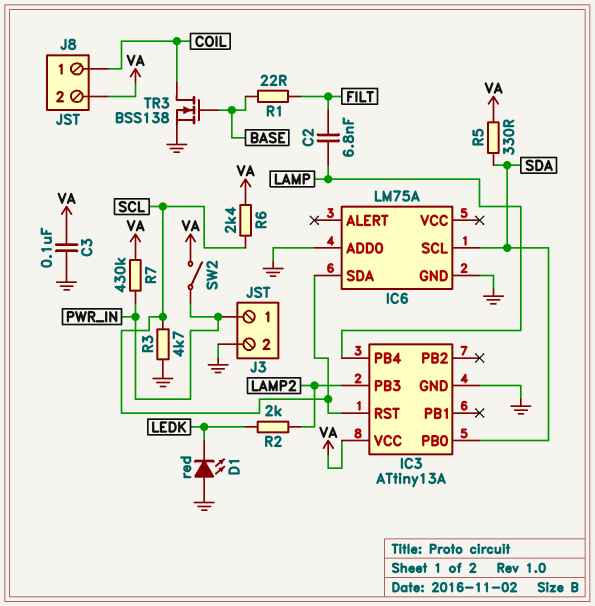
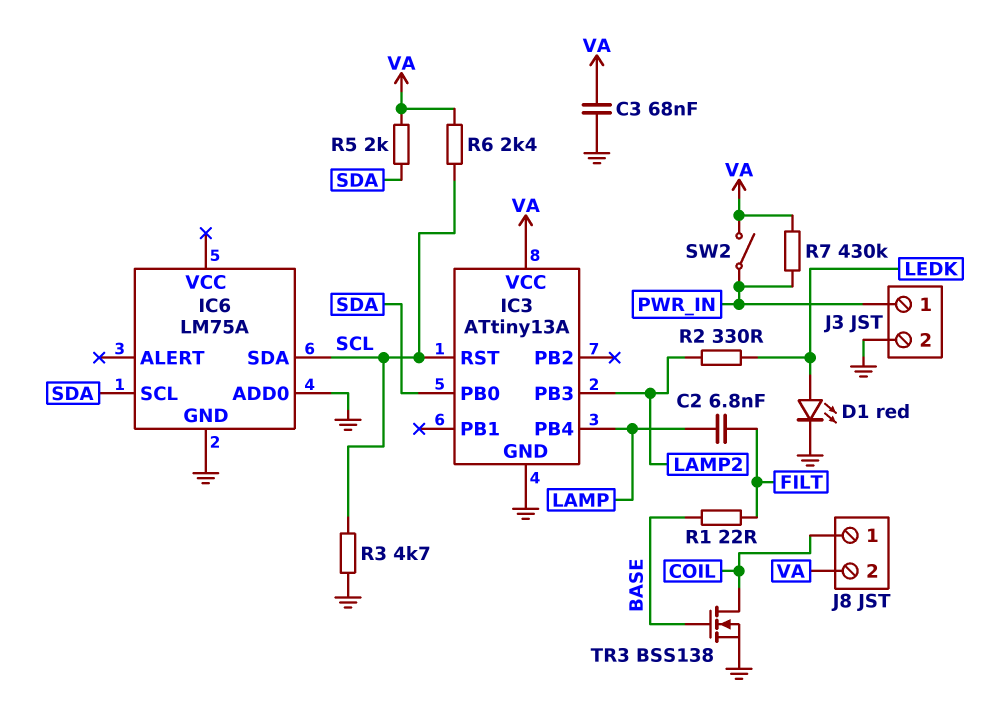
C3: 100nF (GND, VA) -> 68nF (GND, VA)
D1: LED red (A GND, K LEDK) -> LED red (A LEDK, K GND)
R2: 2k (LAMP2, LEDK) -> 330 (LAMP2, LEDK)
R5: 330 (SDA, VA) -> 2k (SDA, VA)

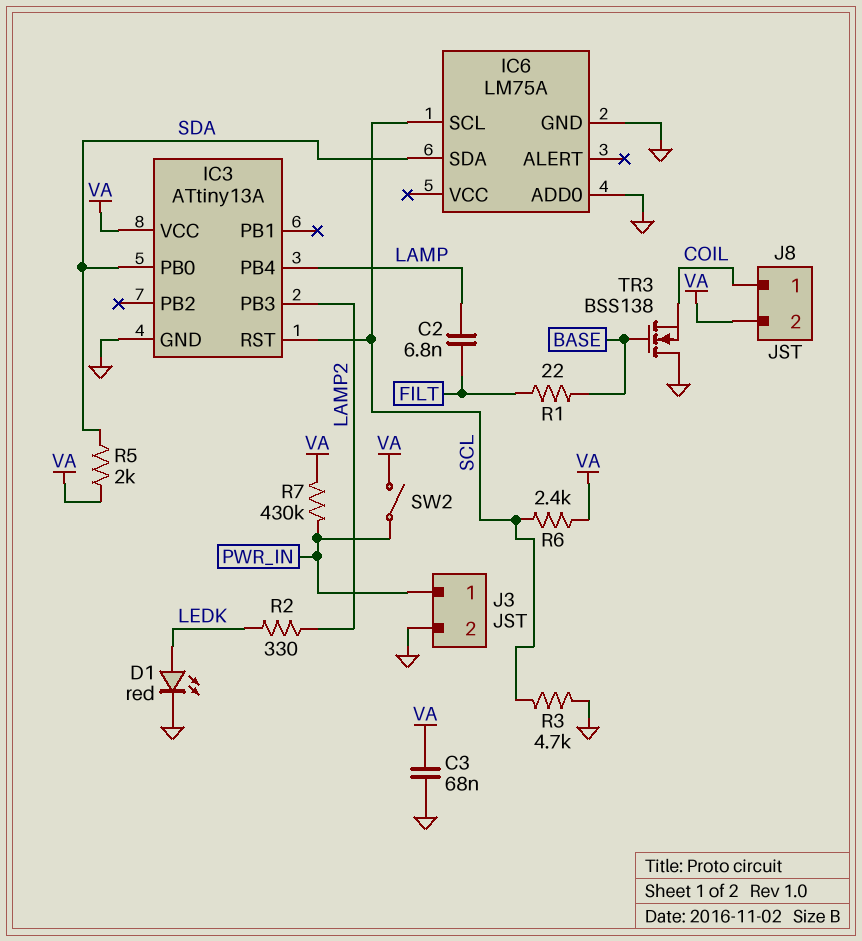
IC6 pin SCL: SDA -> SCL
IC6 pin SDA: SCL -> SDA
TR3: NMOS BSS138 (G BASE, D COIL, S GND) -> NMOS BSS138 (G BASE, D GND, S COIL)

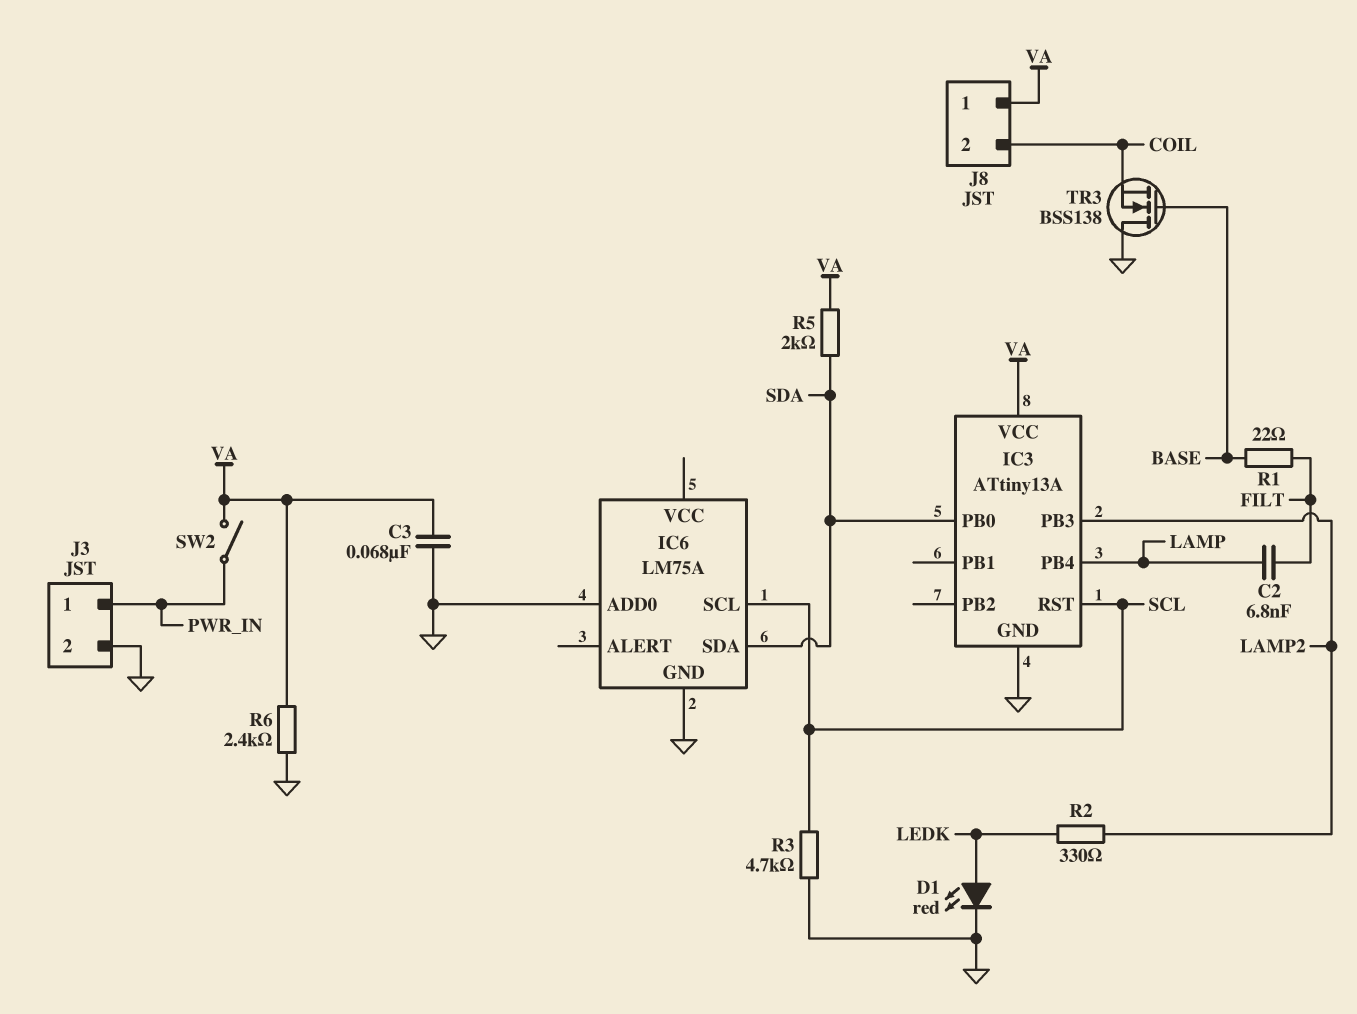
J8 pin 1: COIL -> VA
J8 pin 2: VA -> COIL
R6: 2.4k (SCL, VA) -> 2.4k (GND, VA)
R7: 430k (PWR_IN, VA) -> none

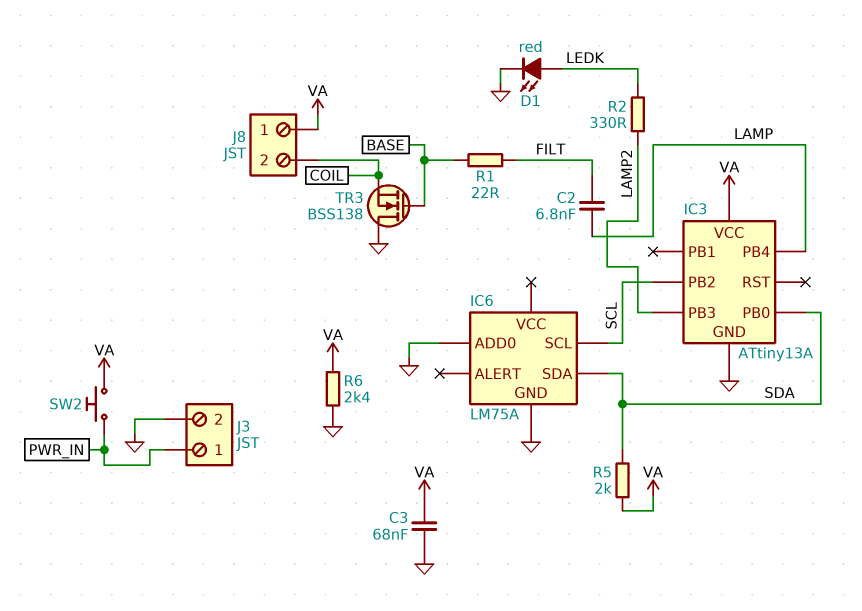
IC3 pin PB2: none -> SCL
IC3 pin RST: SCL -> none
R3: 4.7k (GND, SCL) -> none
SW2: switch (PWR_IN, VA) -> button (PWR_IN, VA)

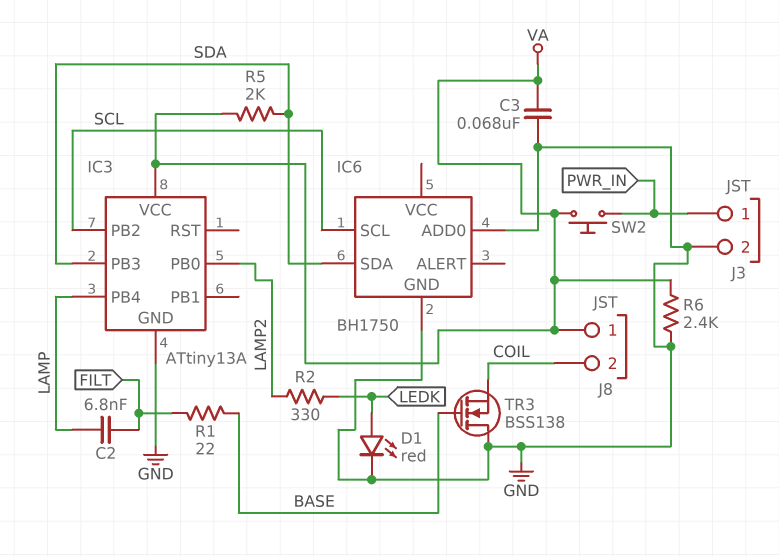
IC3 pin PB0: SDA -> LAMP2
IC3 pin PB3: LAMP2 -> SDA
IC6: LM75A -> BH1750

